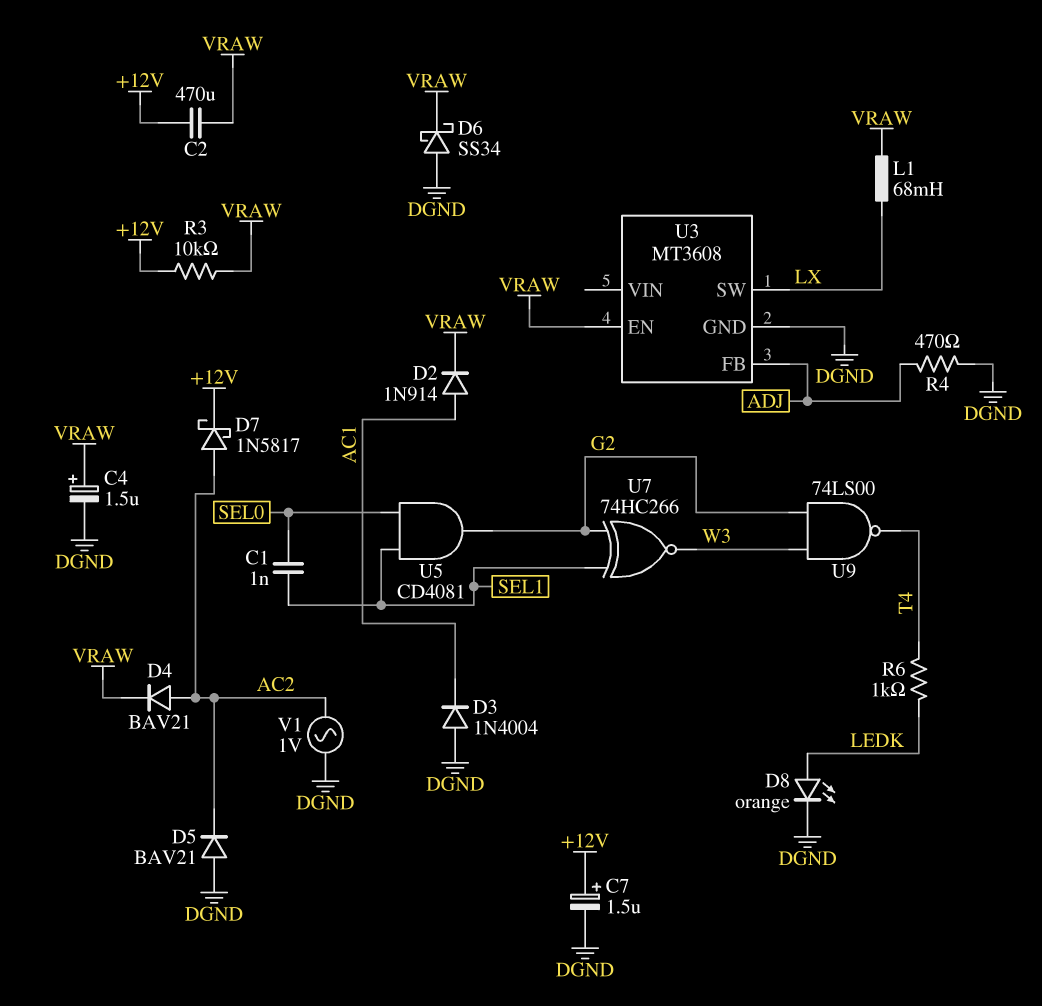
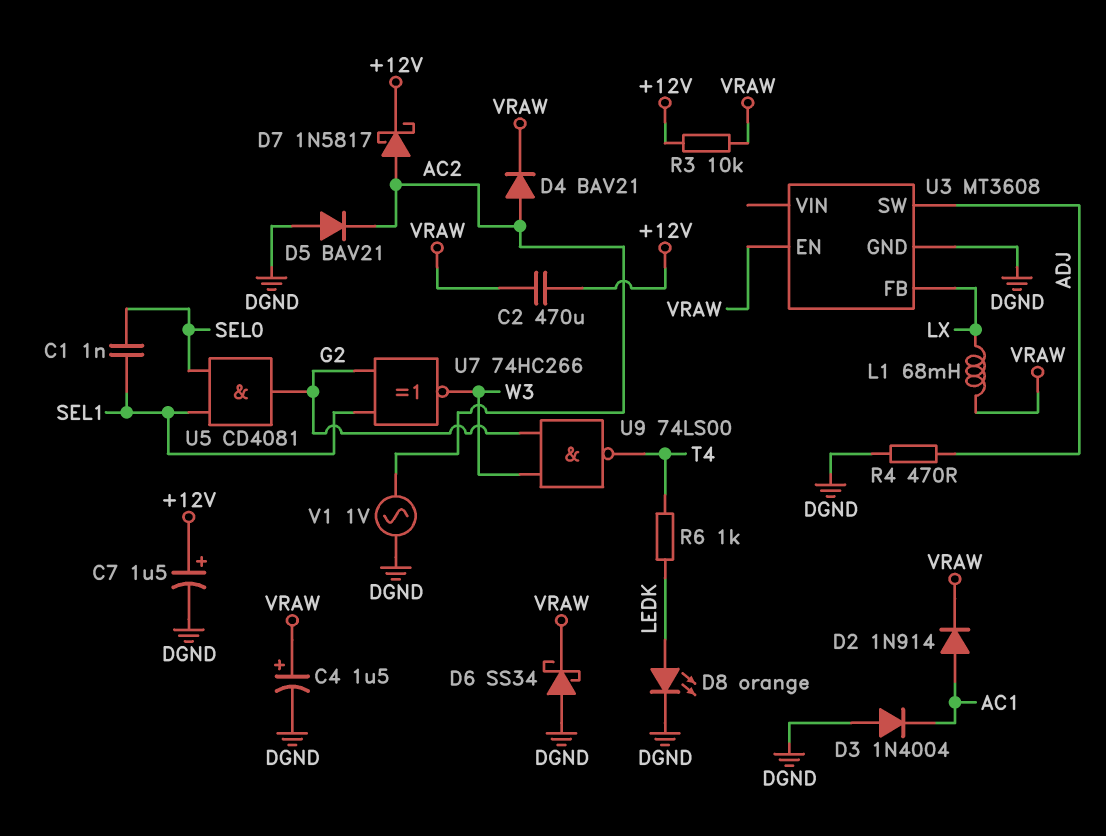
U3 pin FB: ADJ -> LX
U3 pin SW: LX -> ADJ

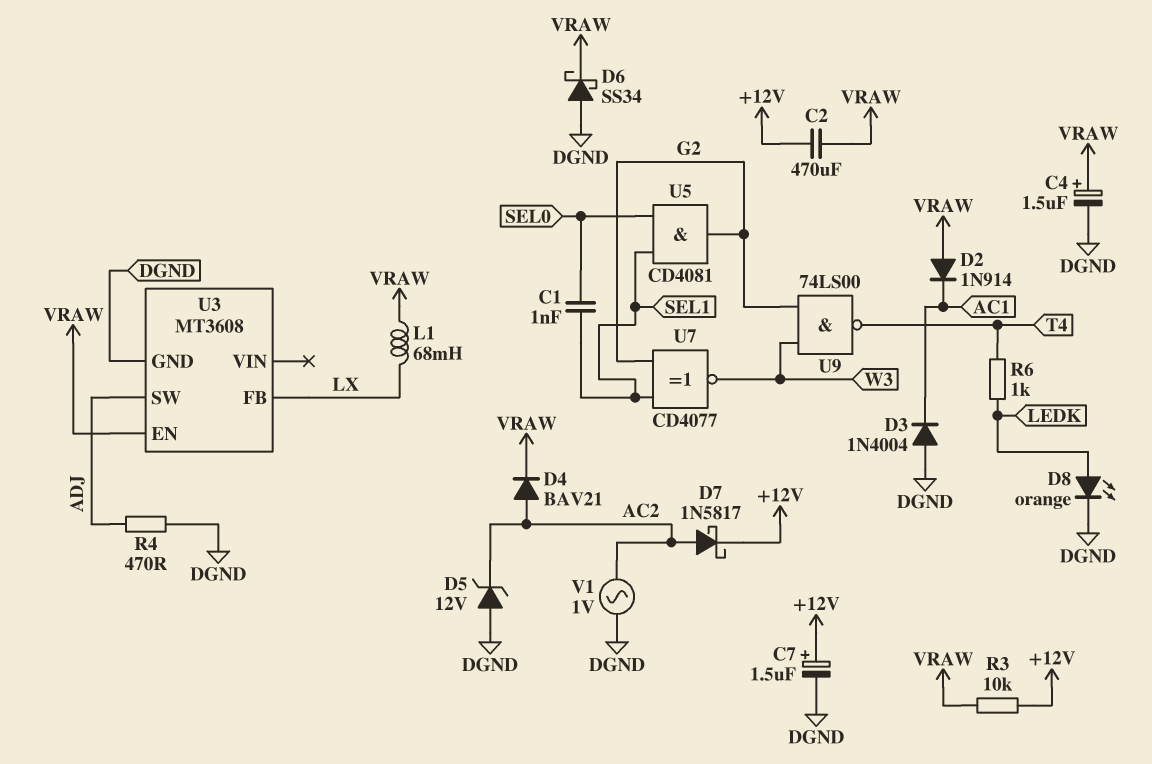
D2: diode 1N914 (A AC1, K VRAW) -> diode 1N914 (A VRAW, K AC1)
D5: diode BAV21 (A DGND, K AC2) -> zener 12V (A DGND, K AC2)
U7: XNOR 74HC266 (in G2, in SEL1, out W3) -> XNOR CD4077 (in G2, in SEL1, out W3)

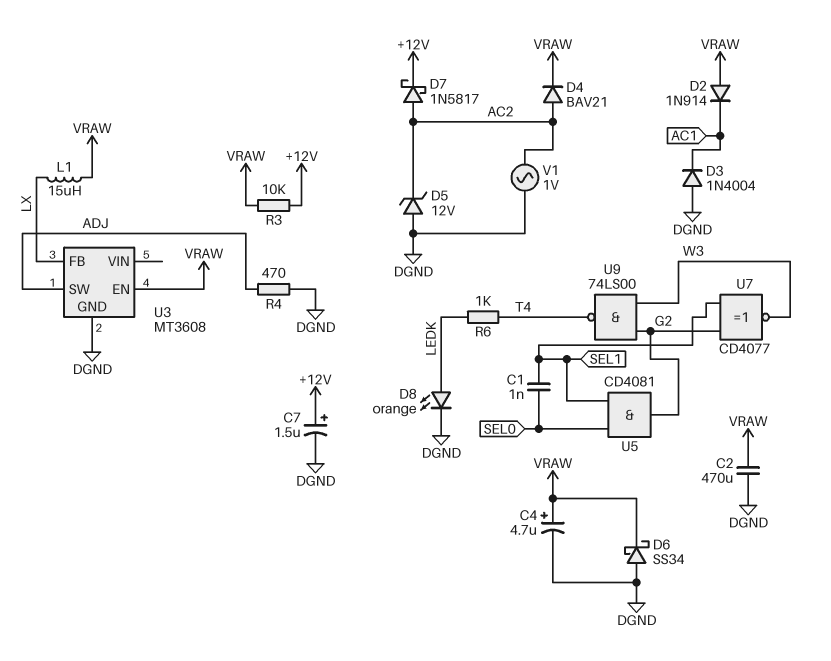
C2: 470uF (+12V, VRAW) -> 470uF (DGND, VRAW)
C4: 1.5uF (plus VRAW, minus DGND) -> 4.7uF (plus VRAW, minus DGND)
L1: 68mH (LX, VRAW) -> 15uH (LX, VRAW)

